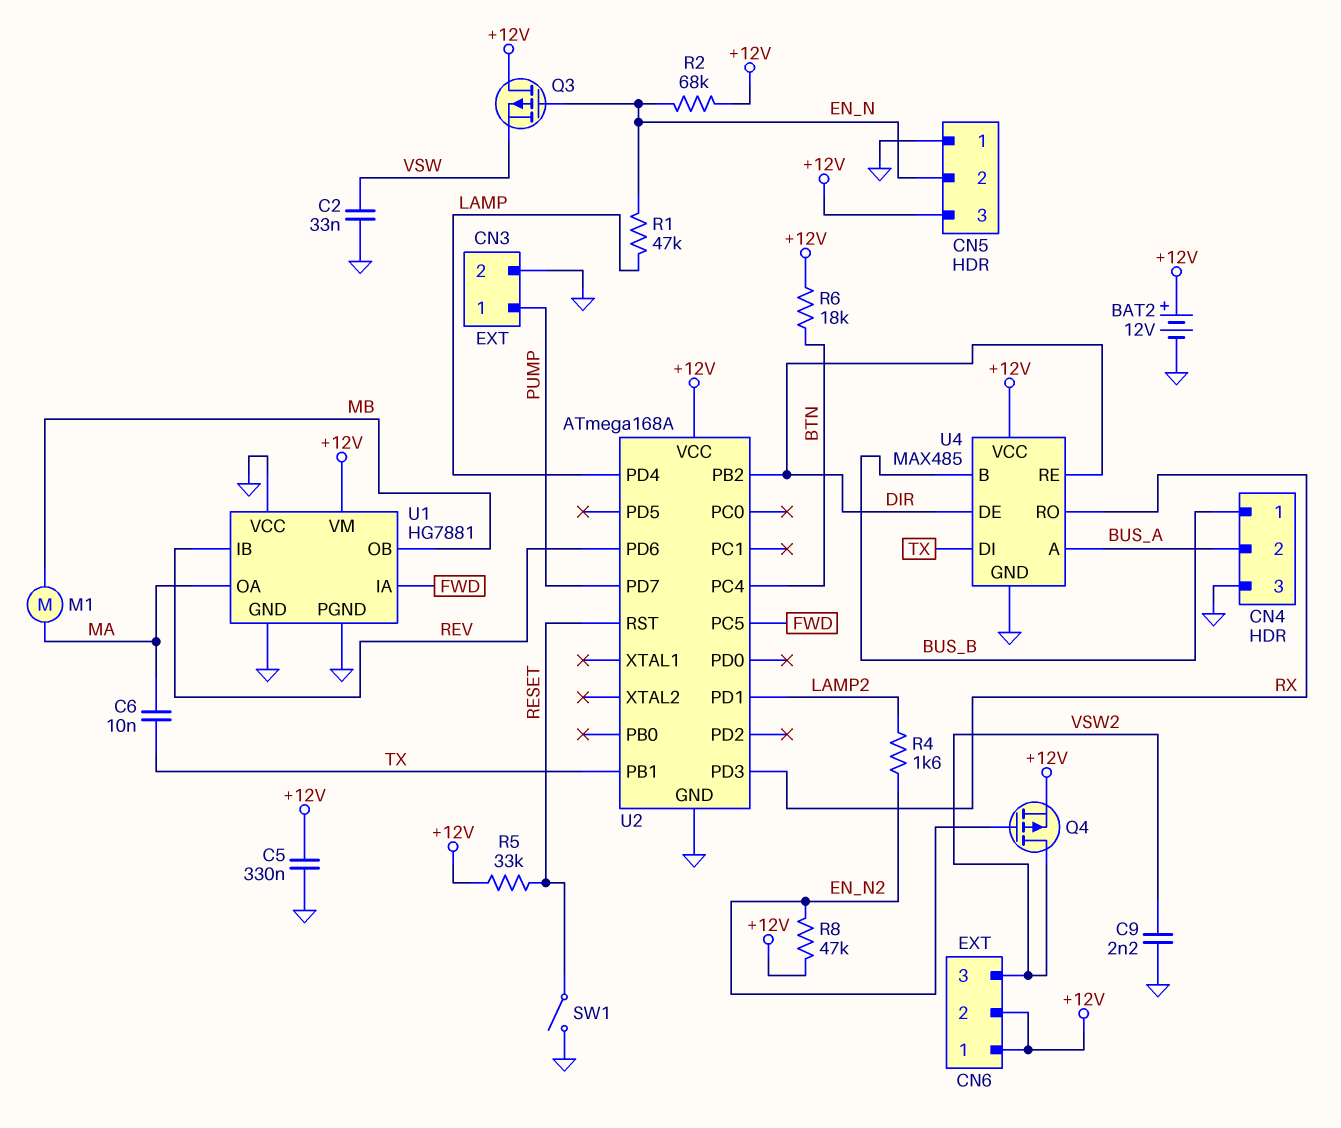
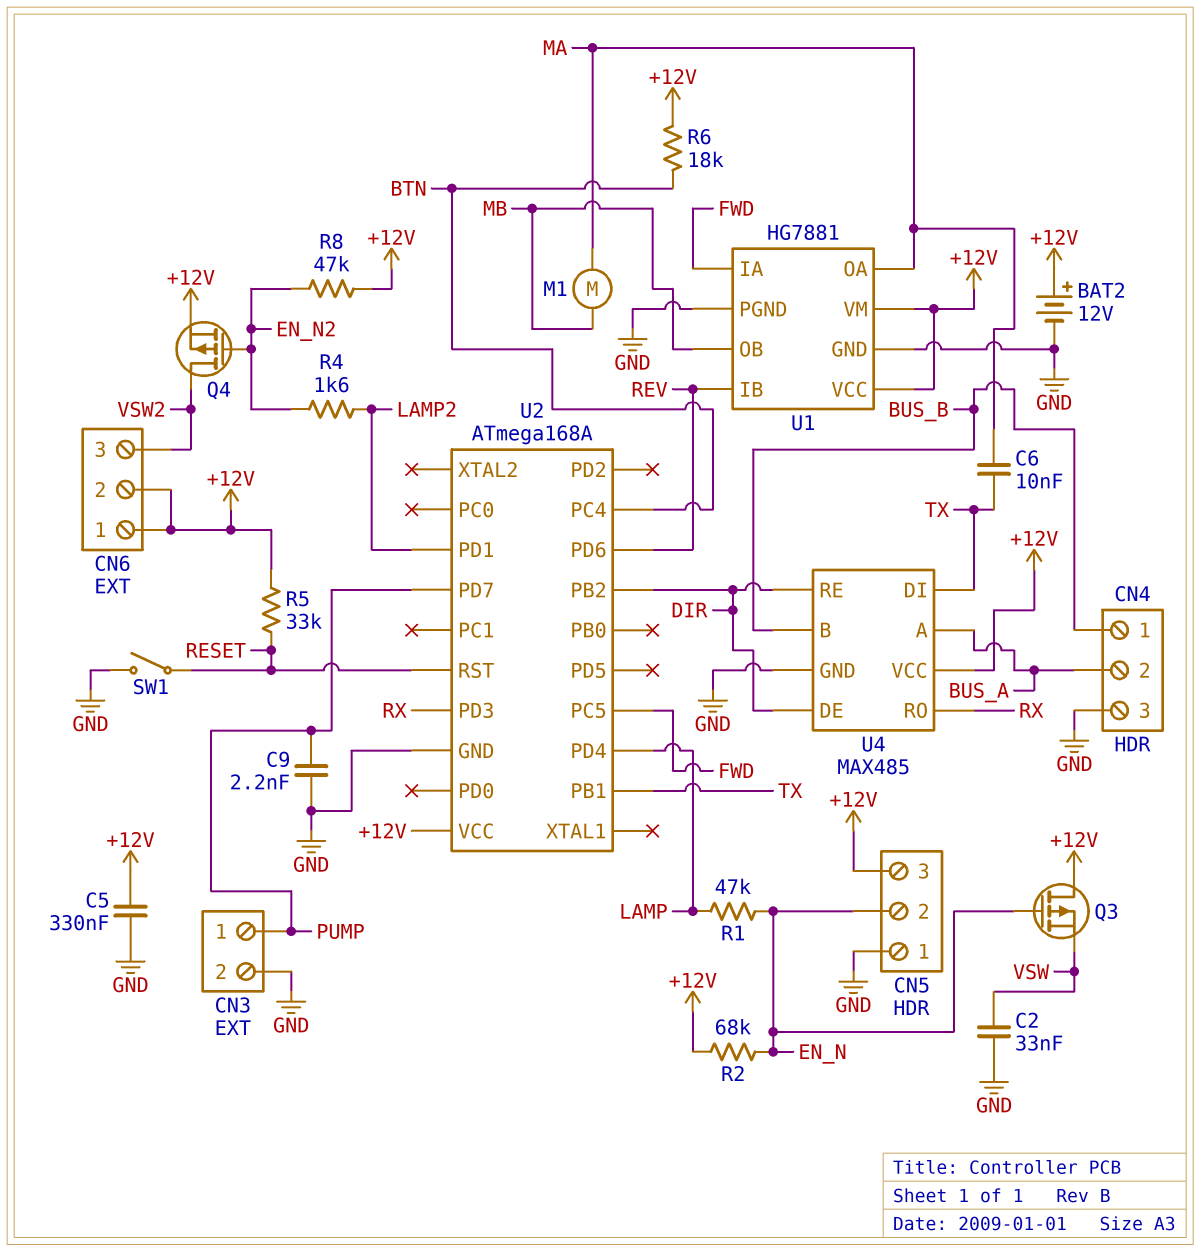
C9: 2.2nF (GND, VSW2) -> 2.2nF (GND, PUMP)
U1 pin VCC: GND -> +12V

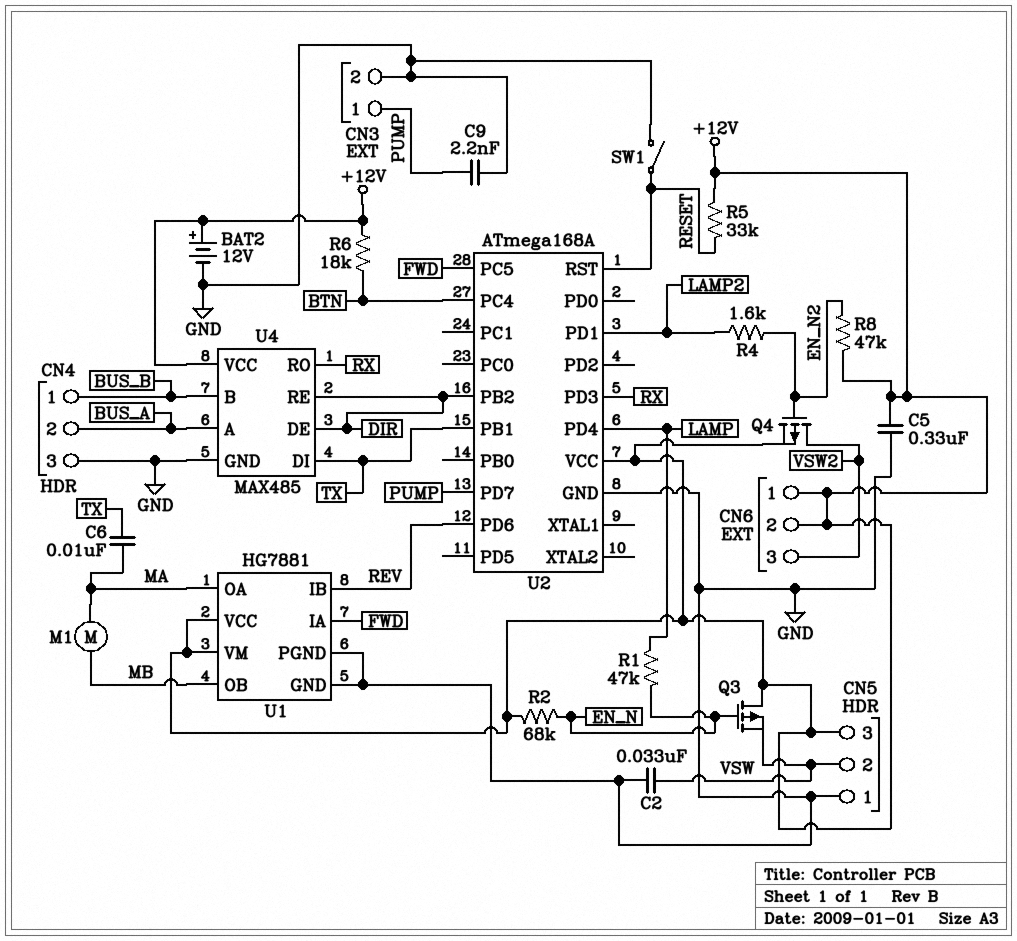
CN5 pin 2: EN_N -> VSW

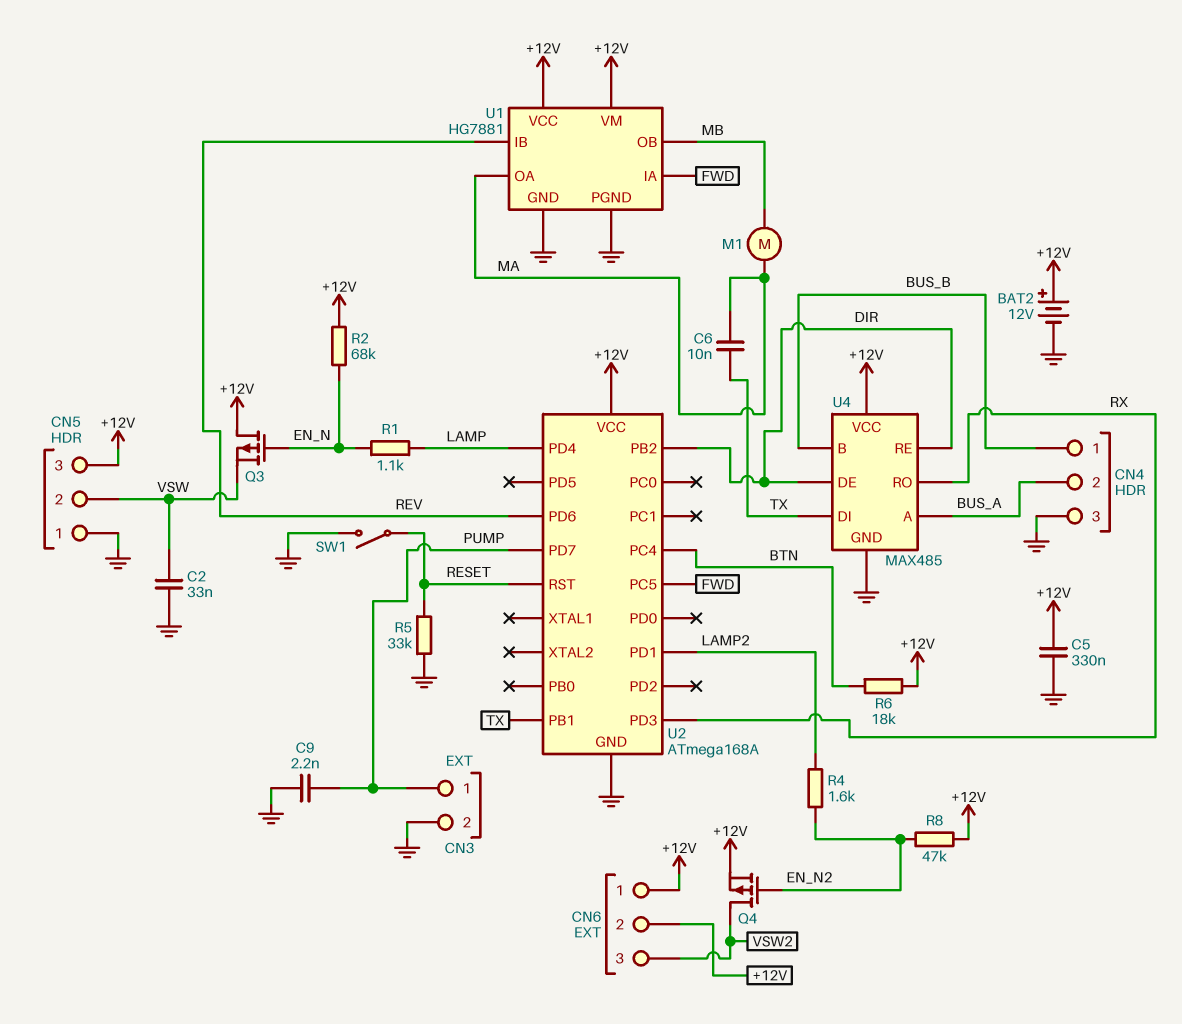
R1: 47k (EN_N, LAMP) -> 1.1k (EN_N, LAMP)
R5: 33k (+12V, RESET) -> 33k (GND, RESET)

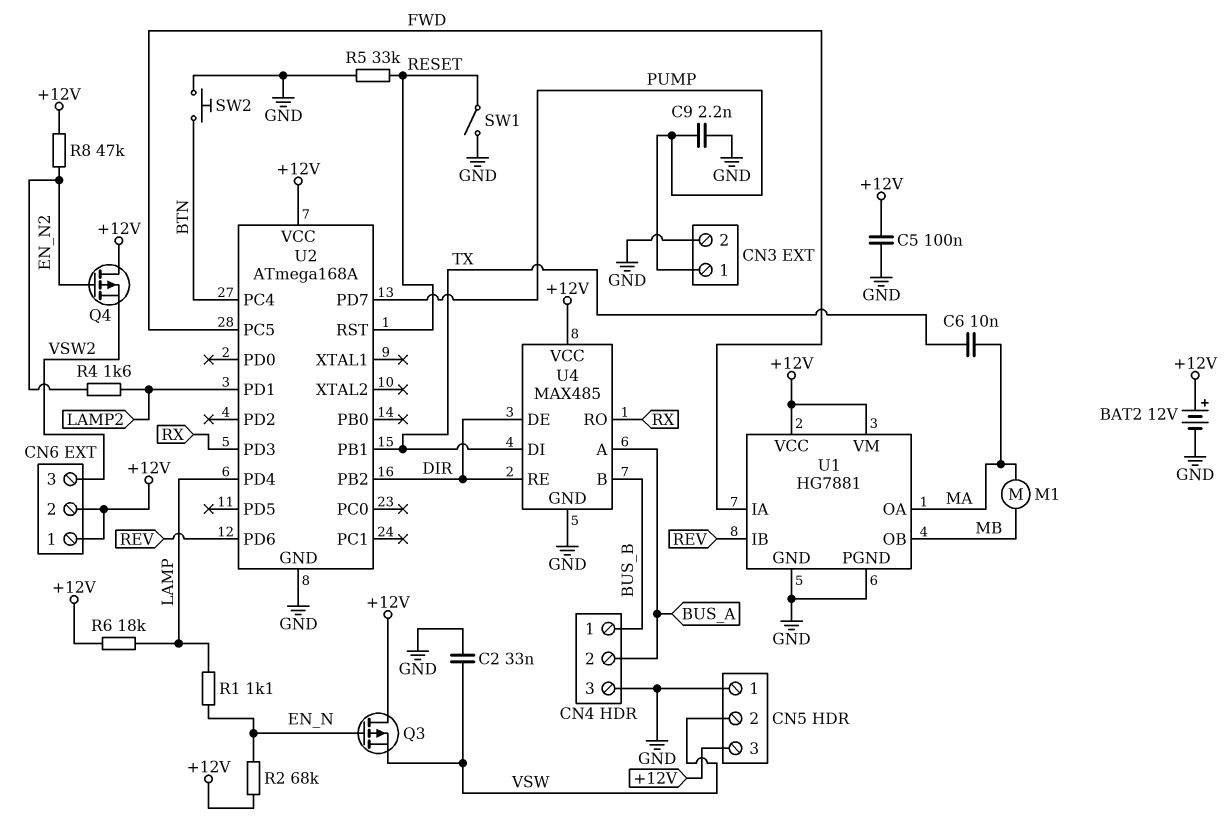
C5: 330nF (+12V, GND) -> 100nF (+12V, GND)
Q4: PMOS (G EN_N2, D VSW2, S +12V) -> PMOS (G EN_N2, D +12V, S VSW2)
R6: 18k (+12V, BTN) -> 18k (+12V, LAMP)
SW2: none -> button (BTN, GND)

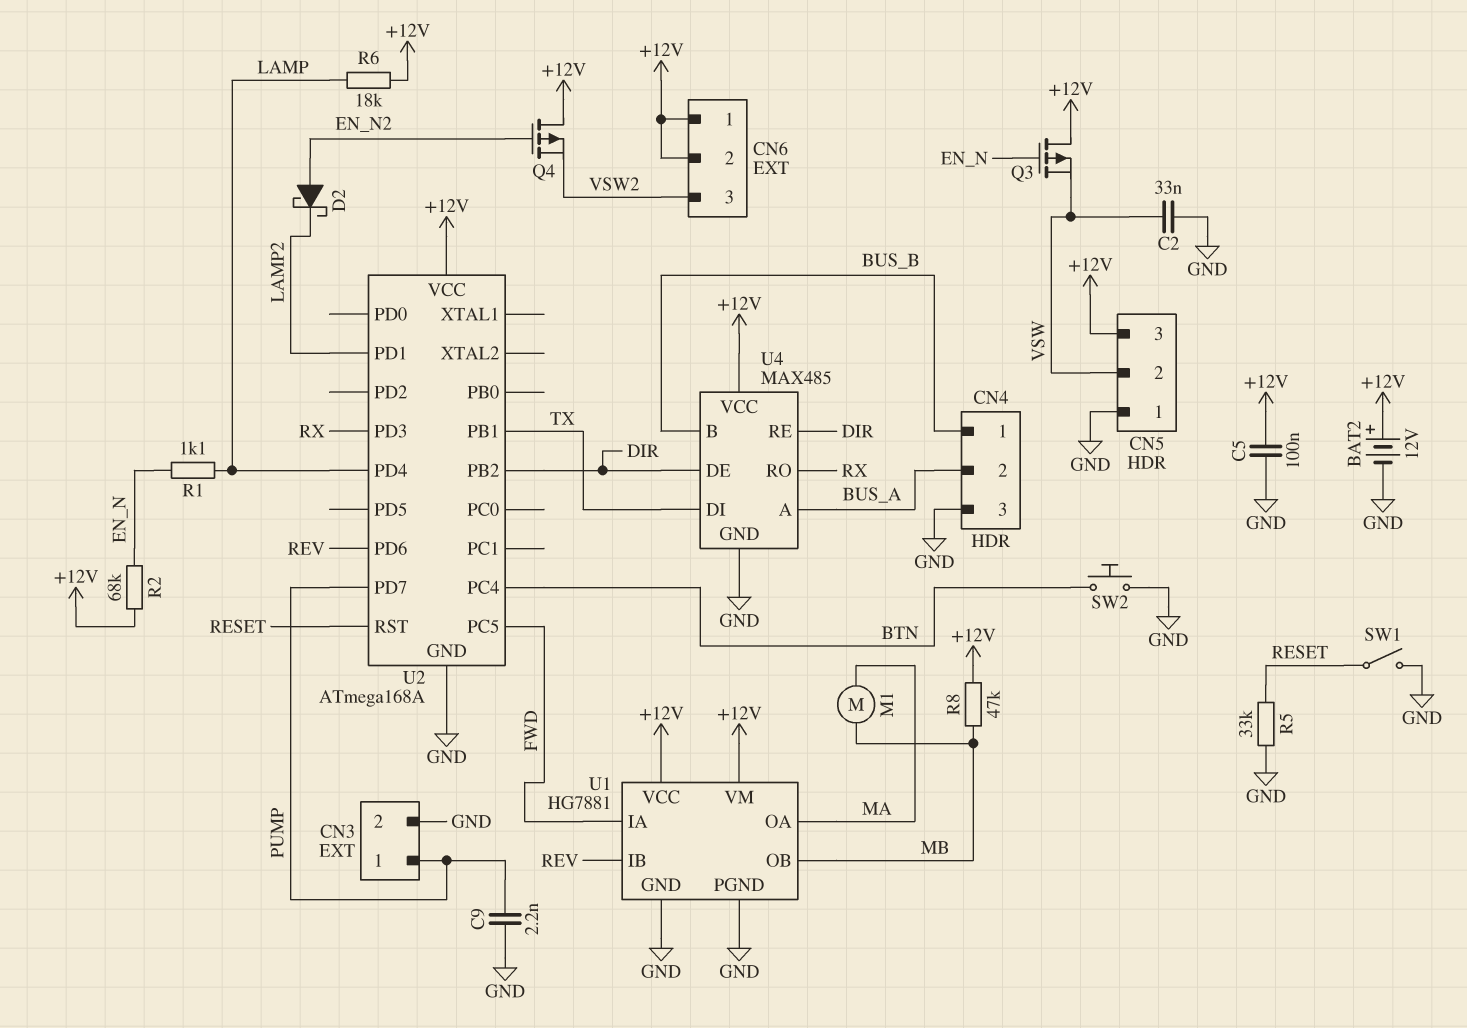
C6: 10nF (MA, TX) -> none
D2: none -> schottky (A EN_N2, K LAMP2)
R4: 1.6k (EN_N2, LAMP2) -> none
R8: 47k (+12V, EN_N2) -> 47k (+12V, MB)

